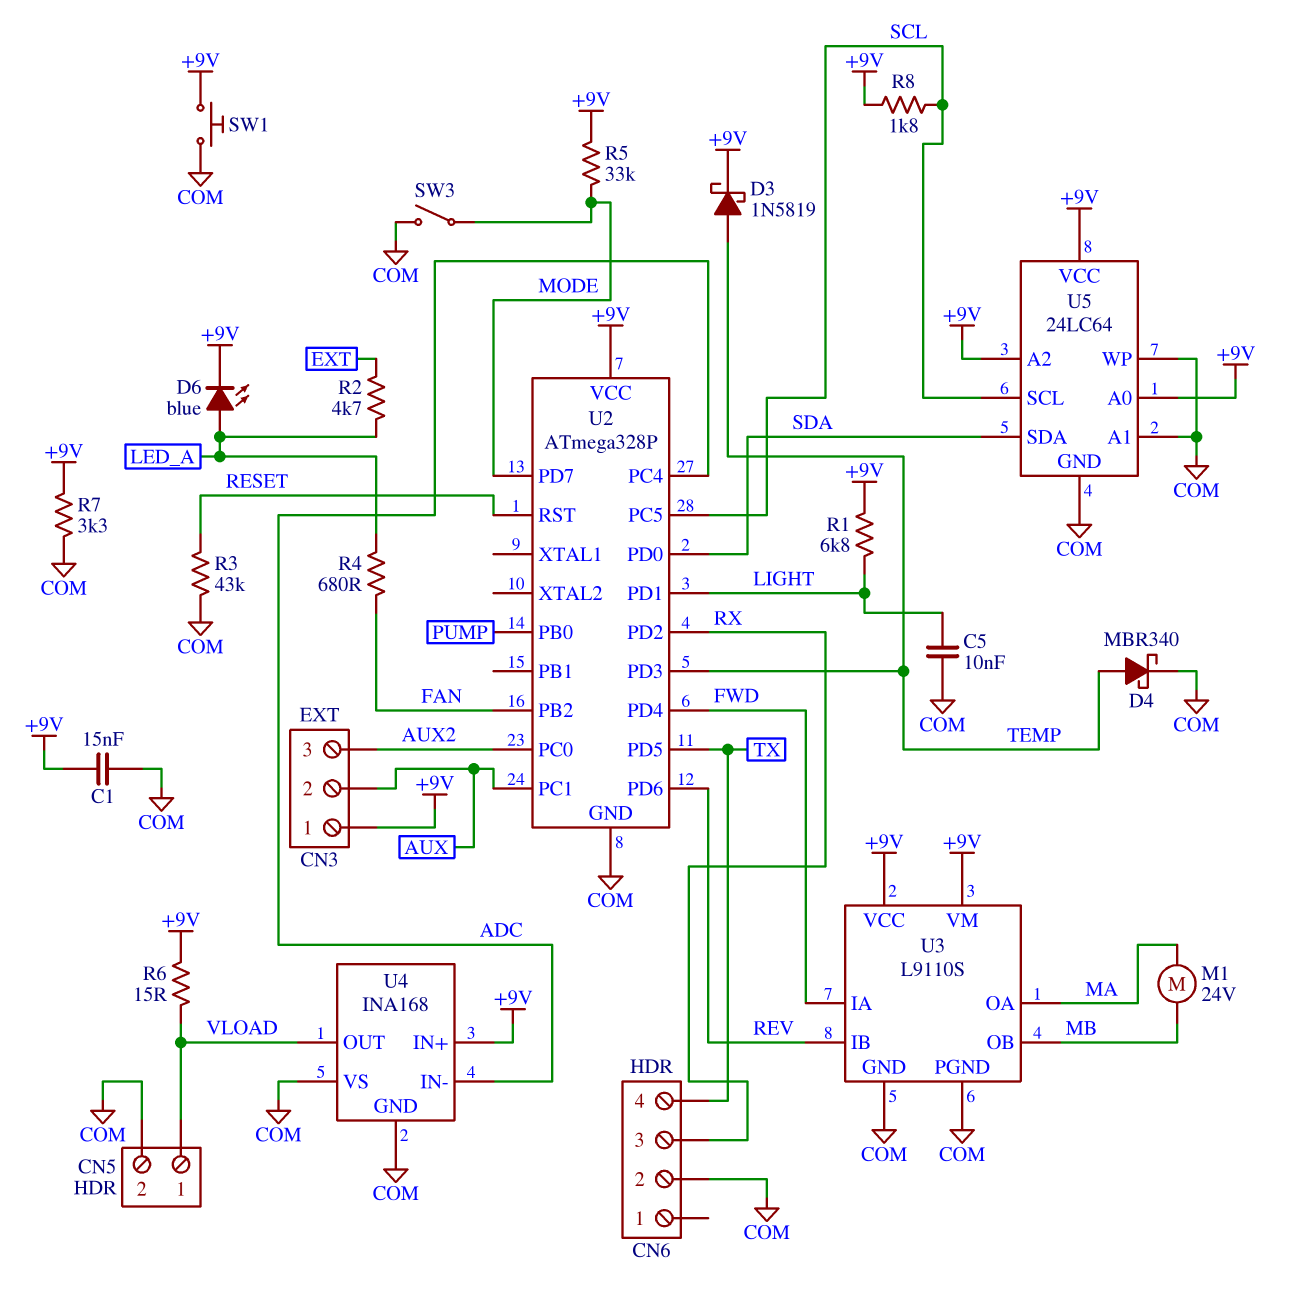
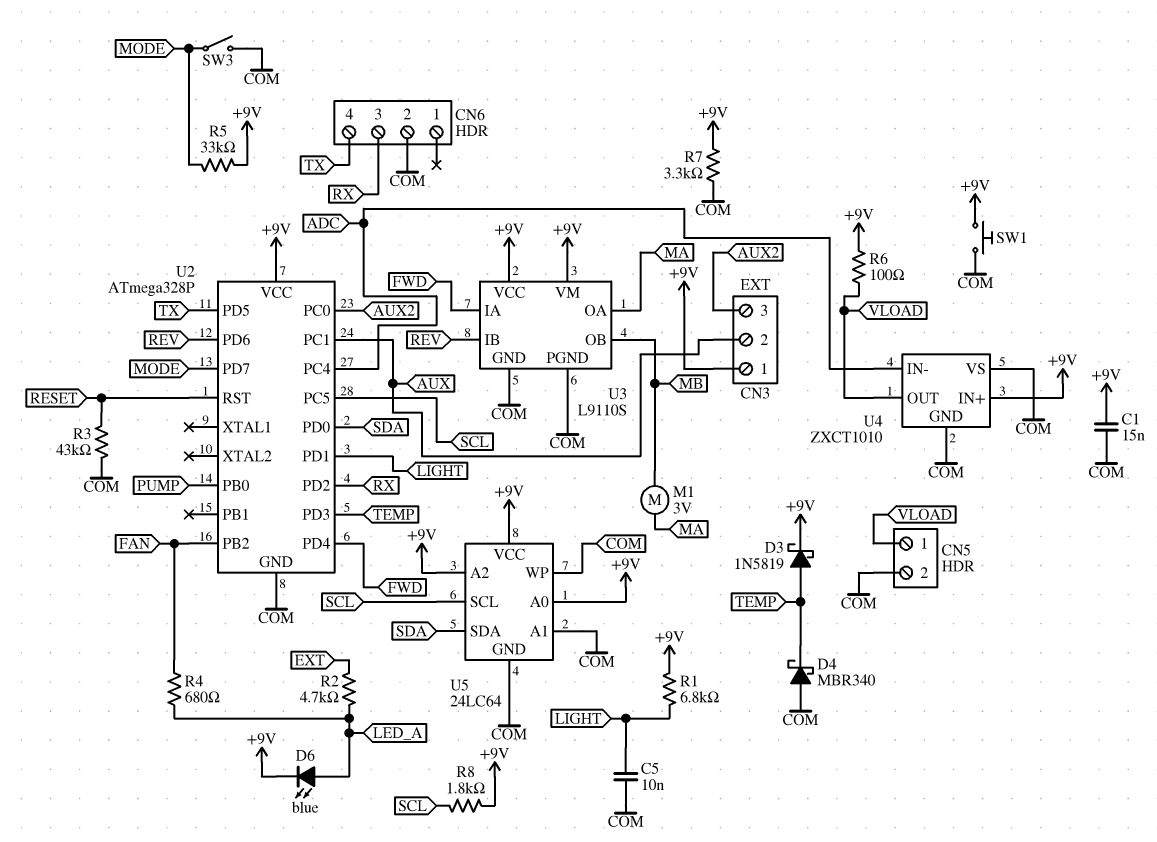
D4: schottky MBR340 (A TEMP, K COM) -> schottky MBR340 (A COM, K TEMP)
M1: motor 24V (MA, MB) -> motor 3V (MA, MB)
R6: 15 (+9V, VLOAD) -> 100 (+9V, VLOAD)
U4: INA168 -> ZXCT1010

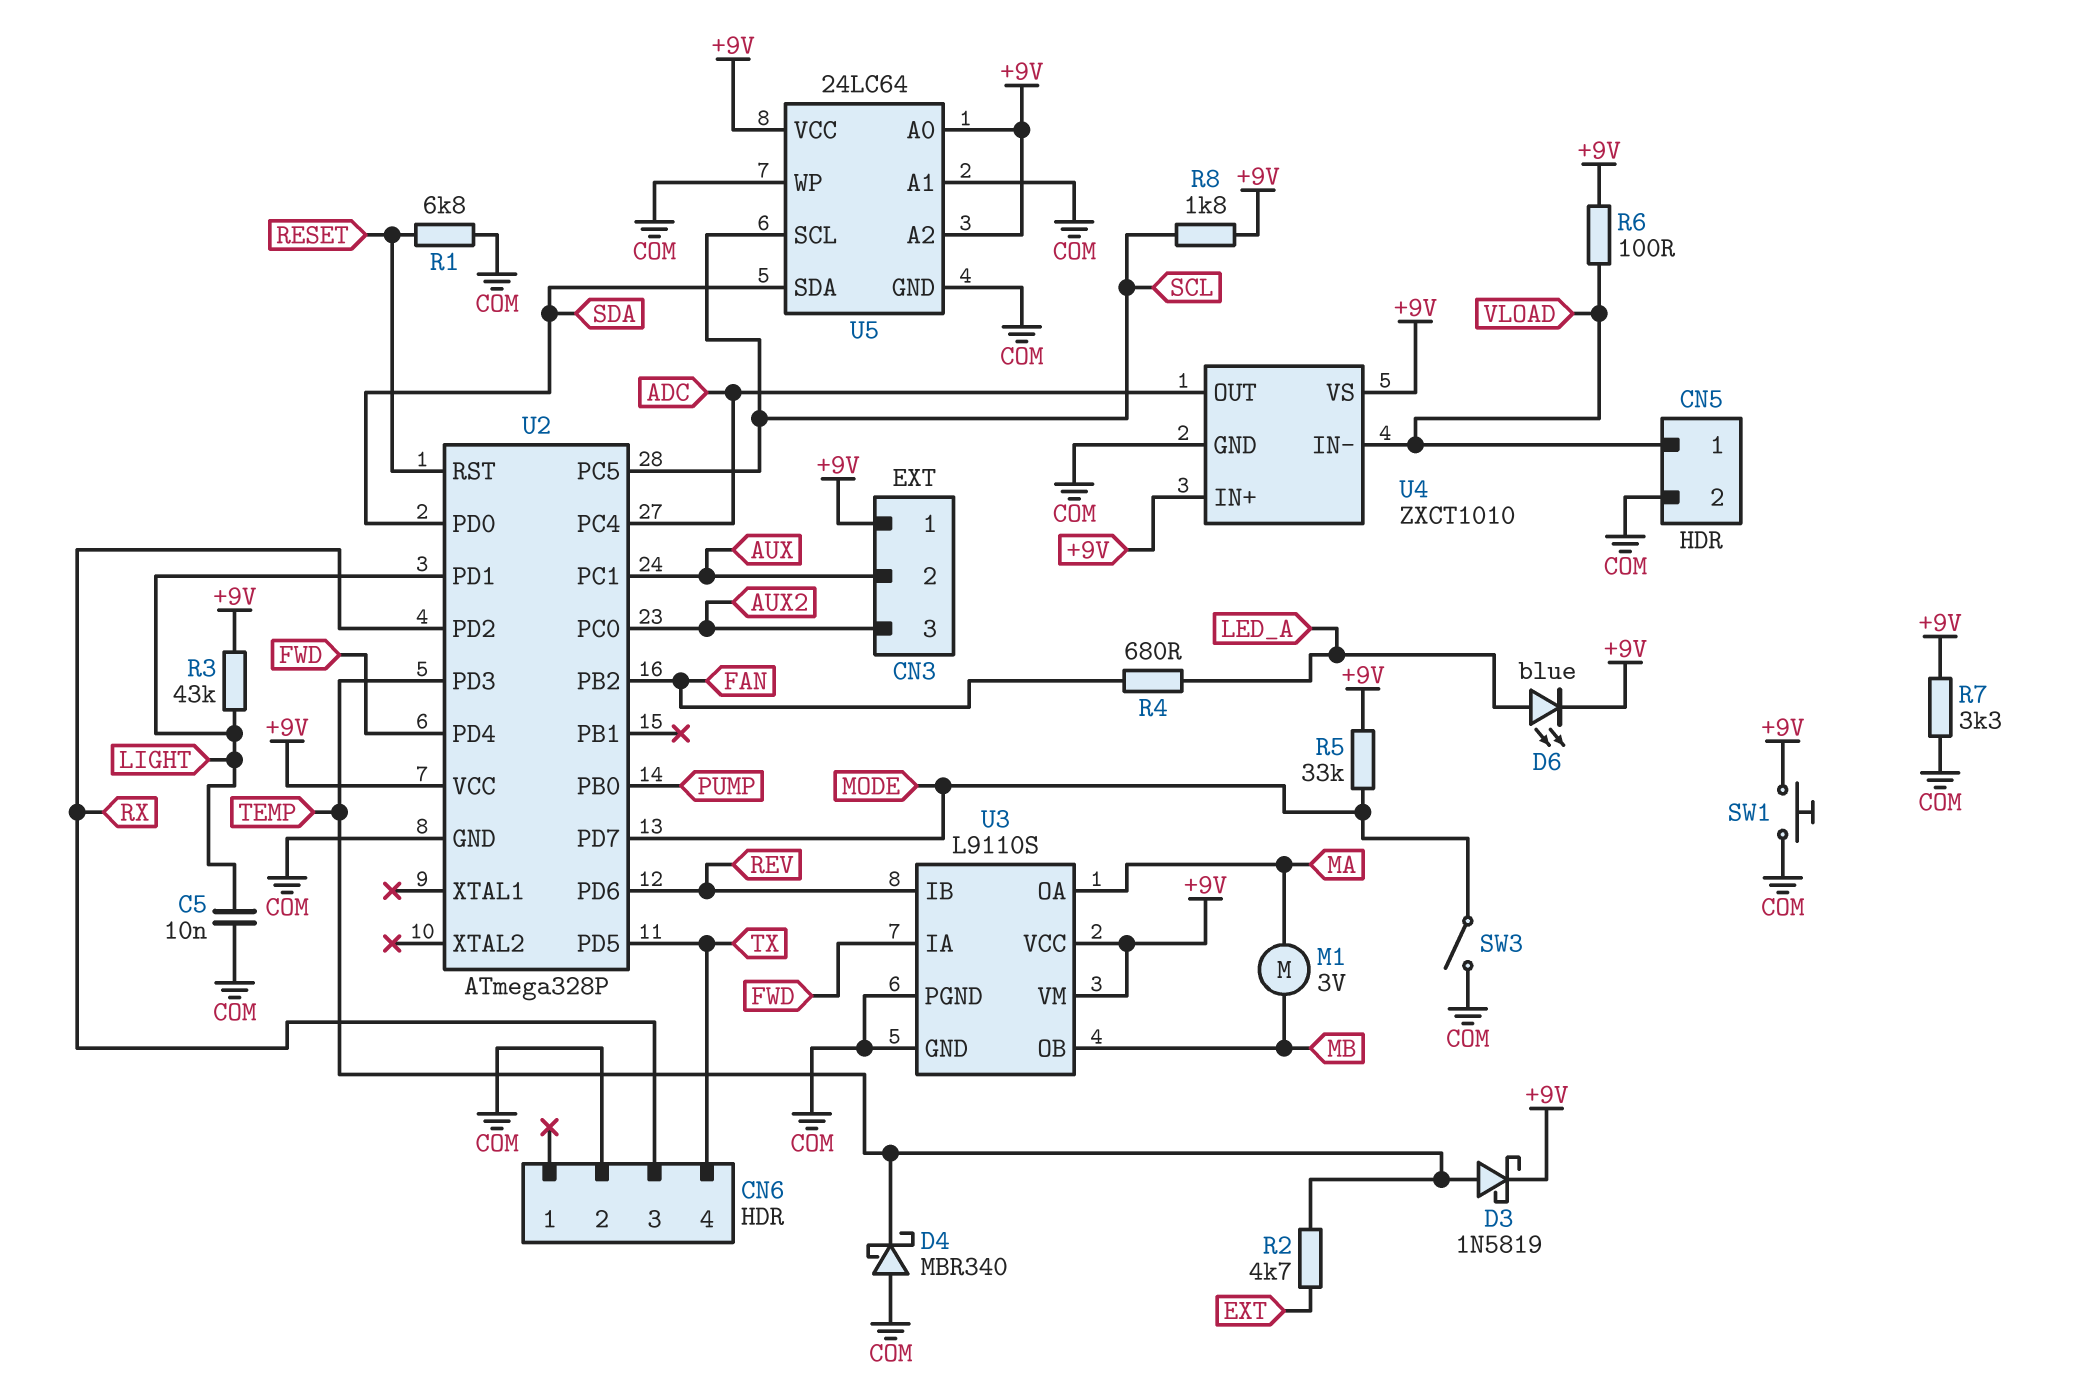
C1: 15nF (+9V, COM) -> none
R1: 6.8k (+9V, LIGHT) -> 6.8k (COM, RESET)
R2: 4.7k (EXT, LED_A) -> 4.7k (EXT, TEMP)
R3: 43k (COM, RESET) -> 43k (+9V, LIGHT)
U4 pin IN-: ADC -> VLOAD
U4 pin OUT: VLOAD -> ADC
U4 pin VS: COM -> +9V

